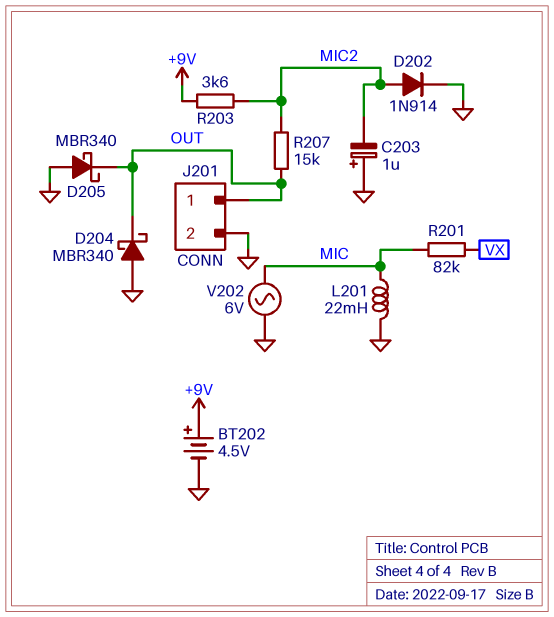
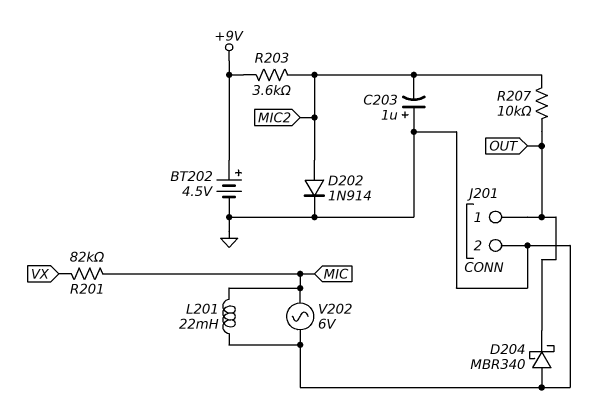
D205: schottky MBR340 (A GND, K OUT) -> none
R207: 15k (MIC2, OUT) -> 10k (MIC2, OUT)

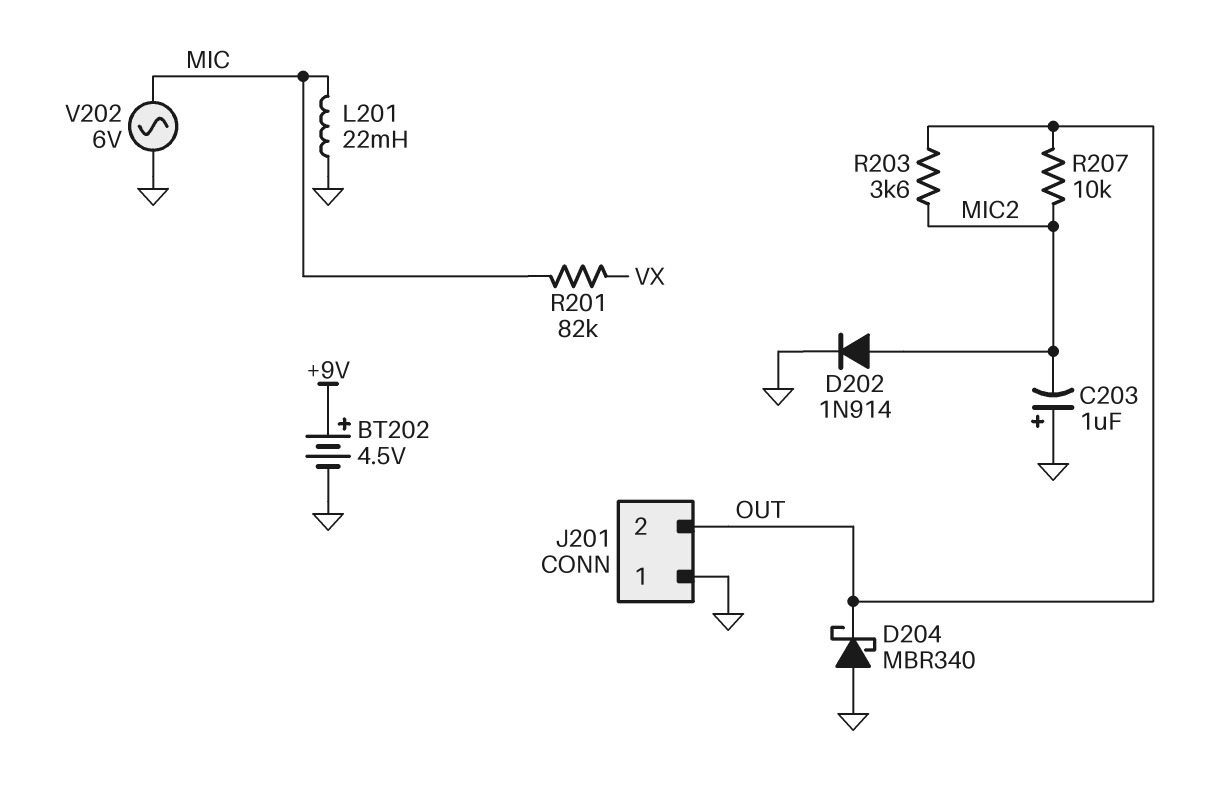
J201 pin 1: OUT -> GND
J201 pin 2: GND -> OUT
R203: 3.6k (+9V, MIC2) -> 3.6k (MIC2, OUT)

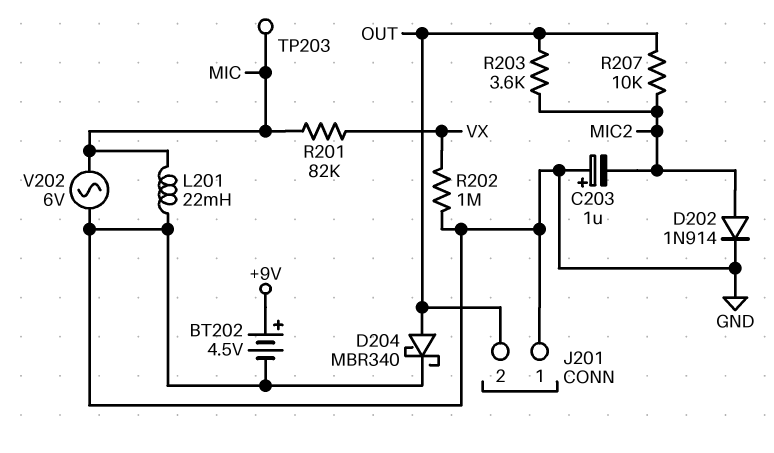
D204: schottky MBR340 (A GND, K OUT) -> schottky MBR340 (A OUT, K GND)
R202: none -> 1M (GND, VX)
TP203: none -> test point (MIC)

